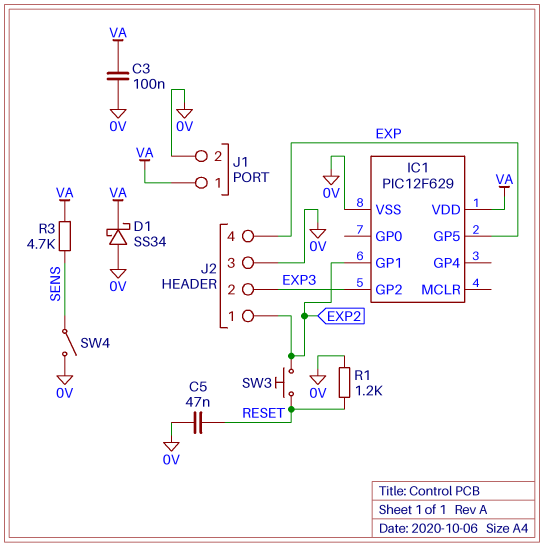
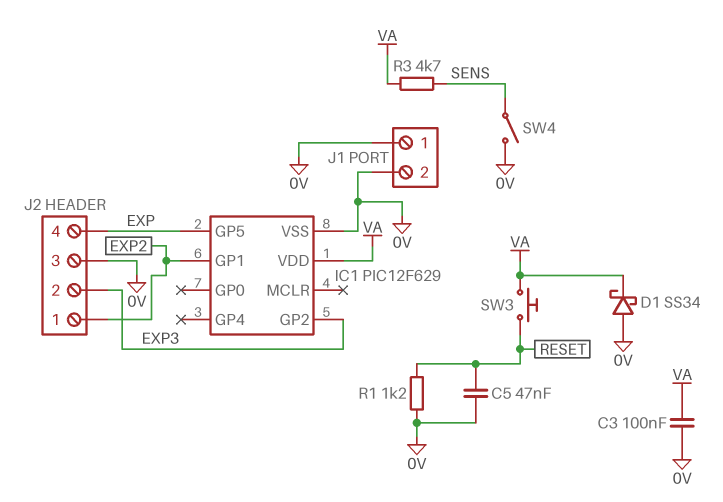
J1 pin 1: VA -> 0V
SW3: button (EXP2, RESET) -> button (RESET, VA)

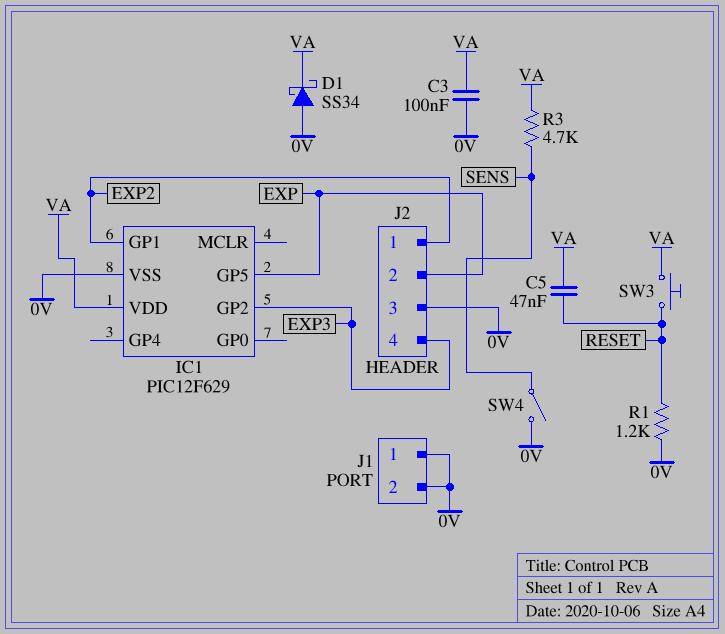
C5: 47nF (0V, RESET) -> 47nF (RESET, VA)
J2 pin 2: EXP3 -> EXP
J2 pin 4: EXP -> EXP3

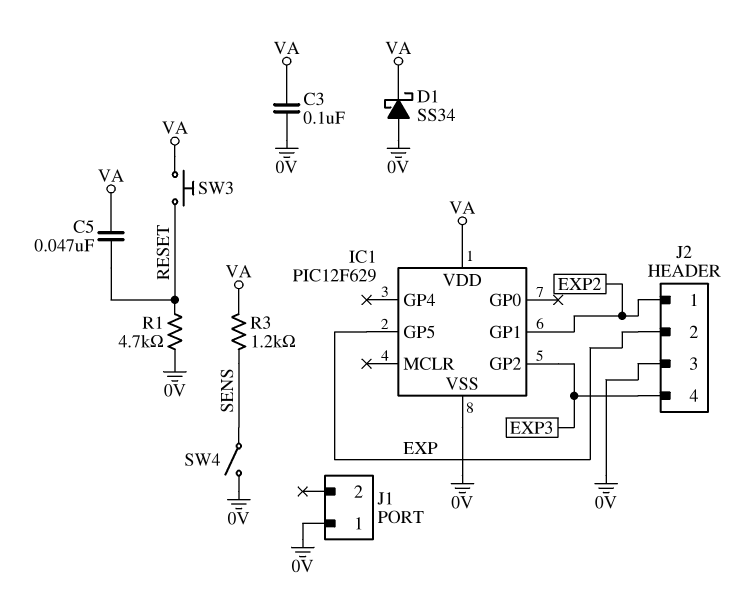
J1 pin 2: 0V -> none
R1: 1.2k (0V, RESET) -> 4.7k (0V, RESET)
R3: 4.7k (SENS, VA) -> 1.2k (SENS, VA)

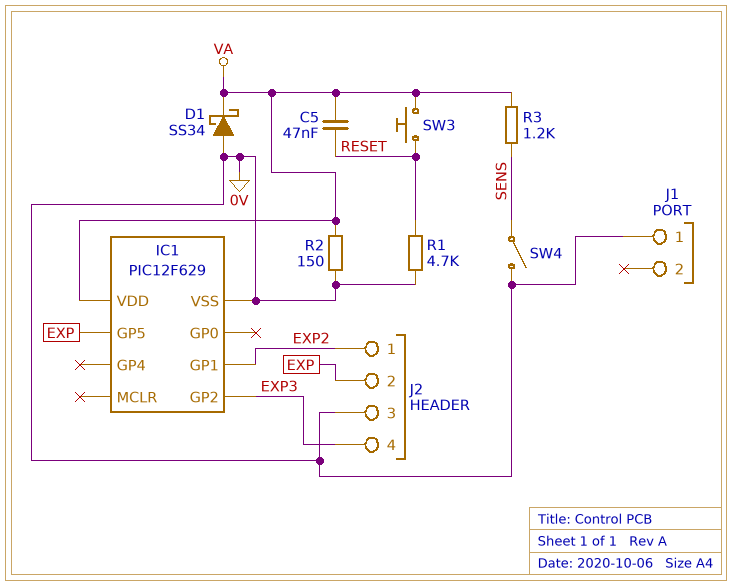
C3: 100nF (0V, VA) -> none
R2: none -> 150 (0V, VA)

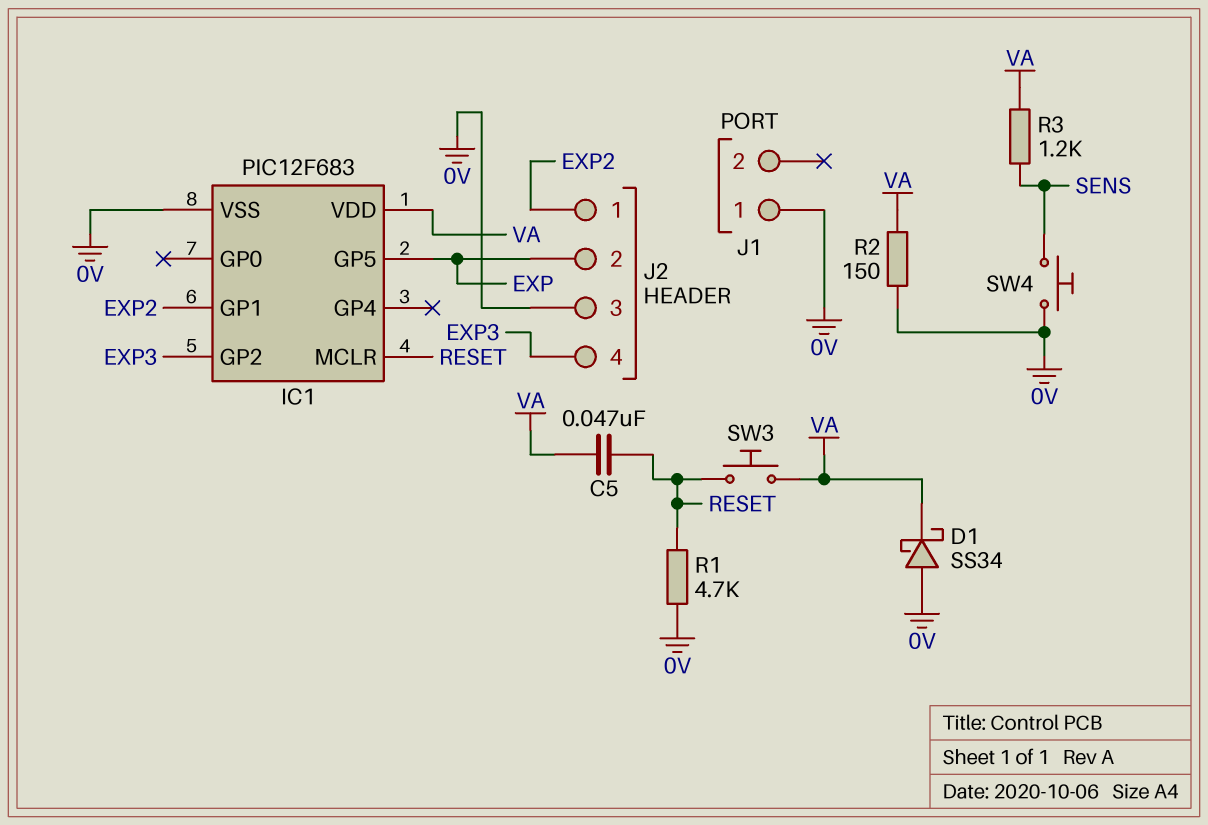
IC1: PIC12F629 -> PIC12F683
IC1 pin MCLR: none -> RESET
SW4: switch (0V, SENS) -> button (0V, SENS)

